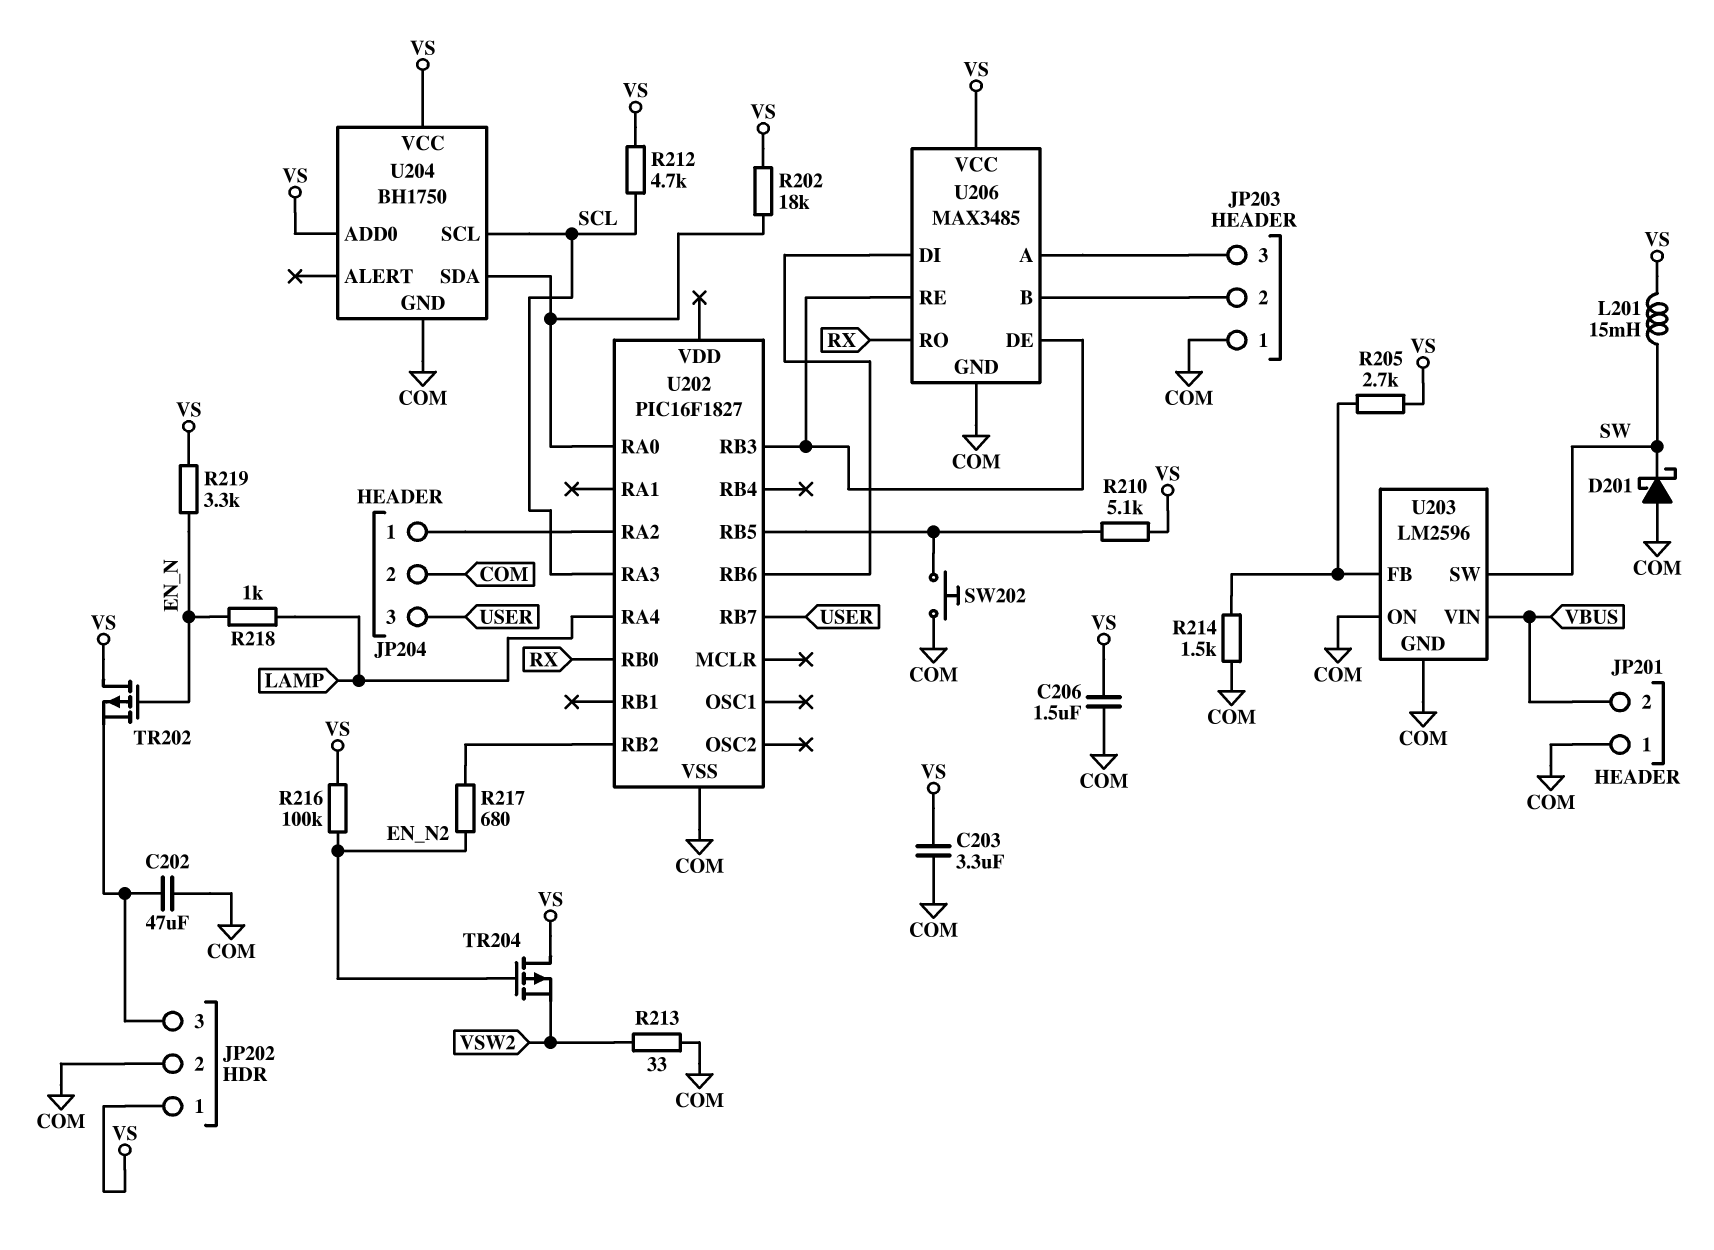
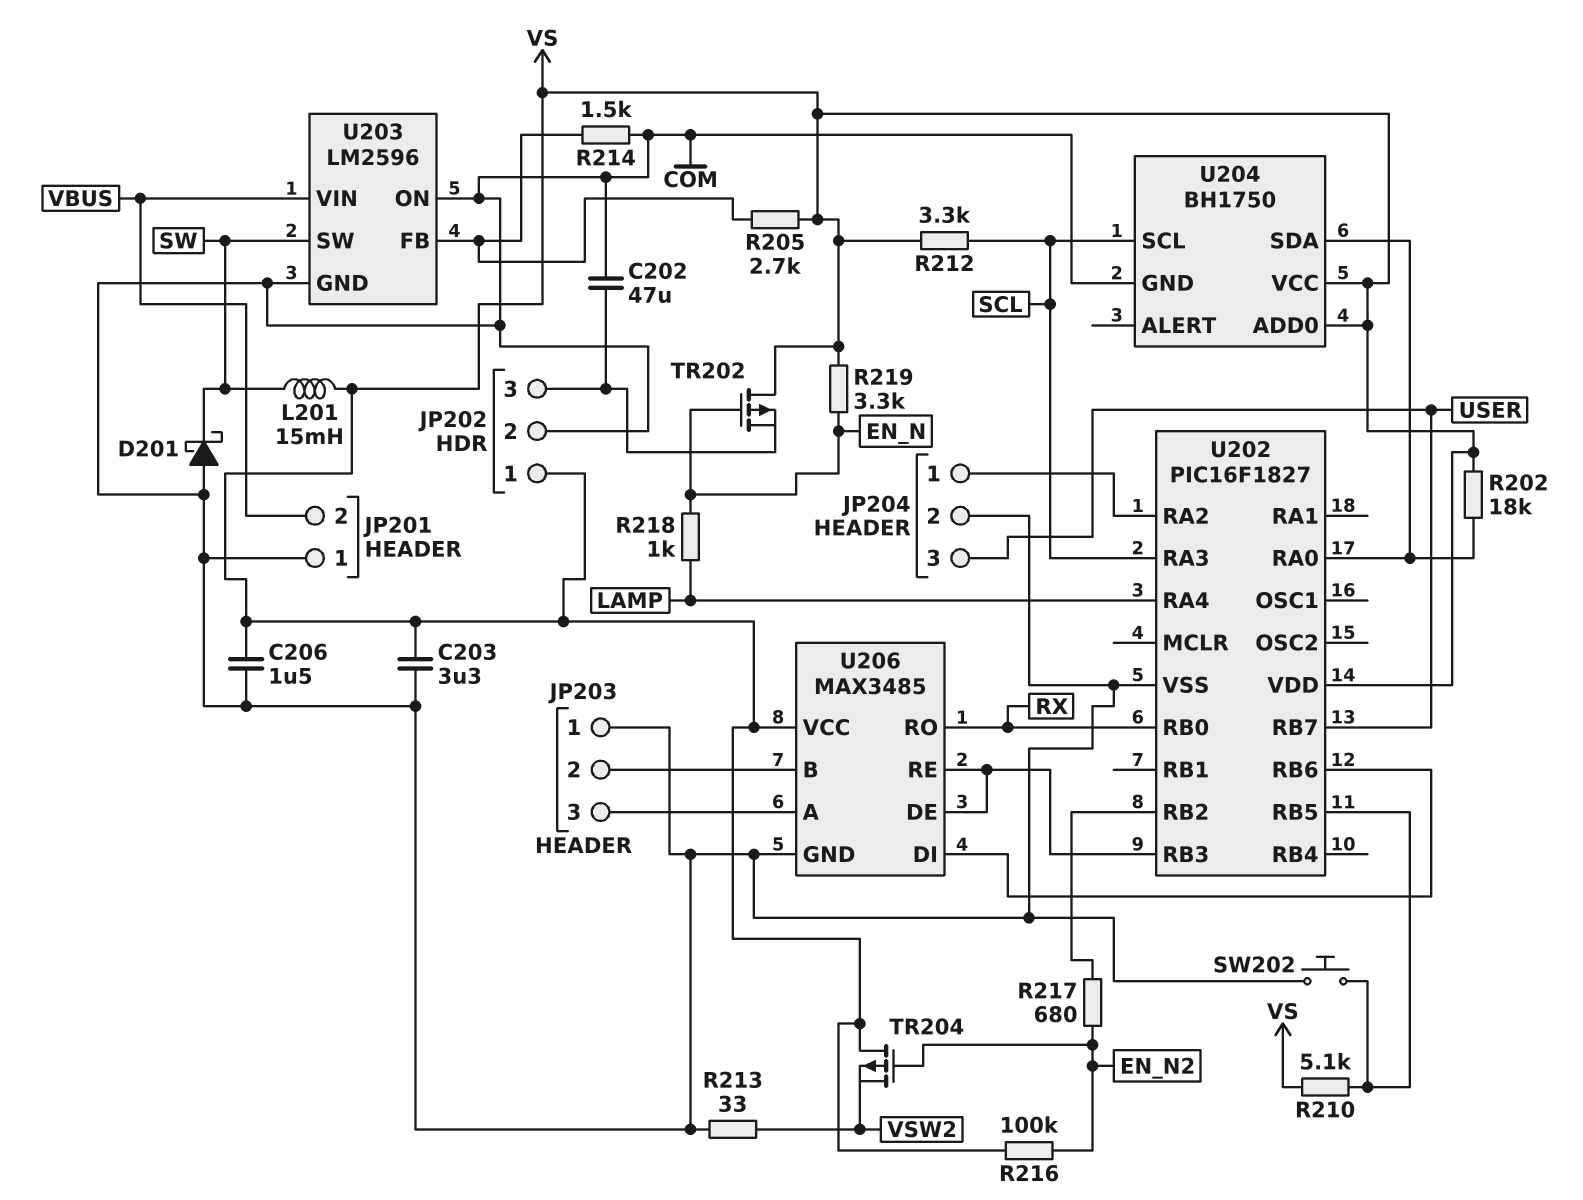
R212: 4.7k (SCL, VS) -> 3.3k (SCL, VS)
U202 pin VDD: none -> VS

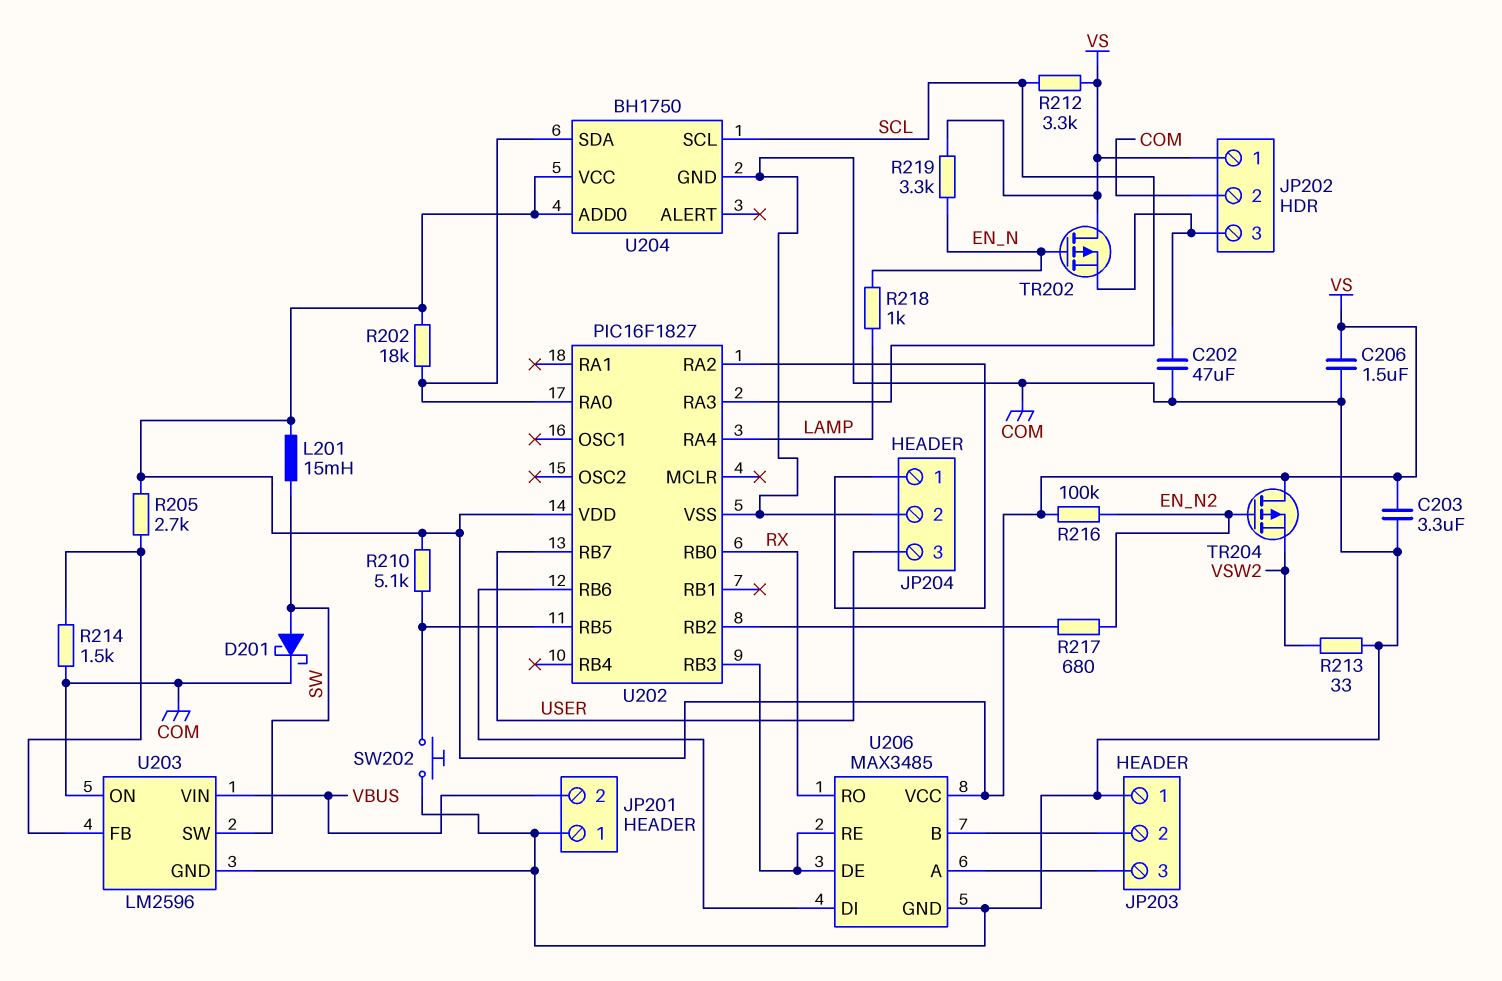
D201: schottky (A COM, K SW) -> schottky (A SW, K COM)

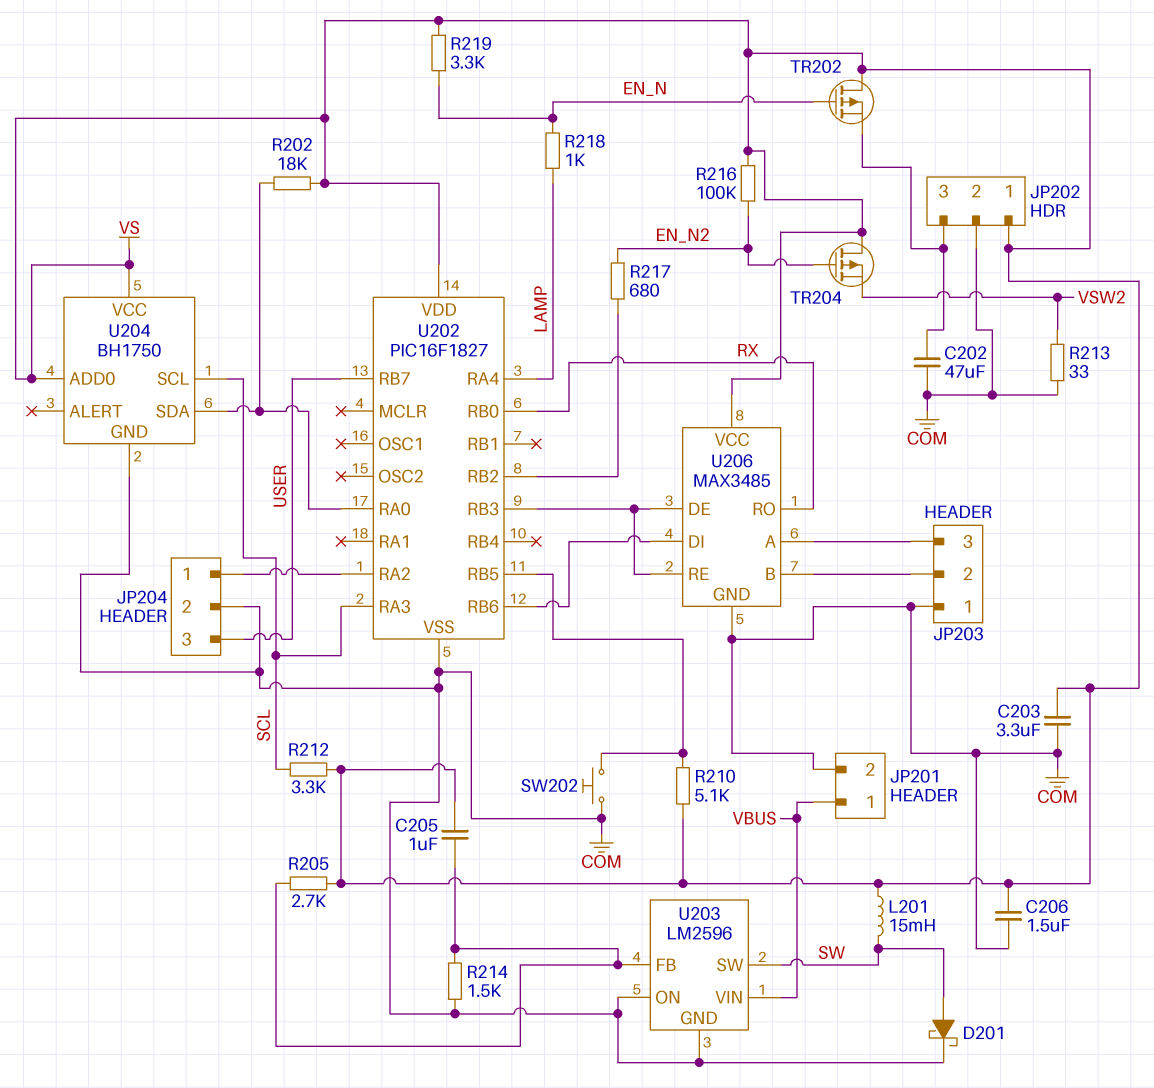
C205: none -> 1uF (U203/FB, VS)
JP201 pin 1: COM -> VBUS
JP201 pin 2: VBUS -> COM

